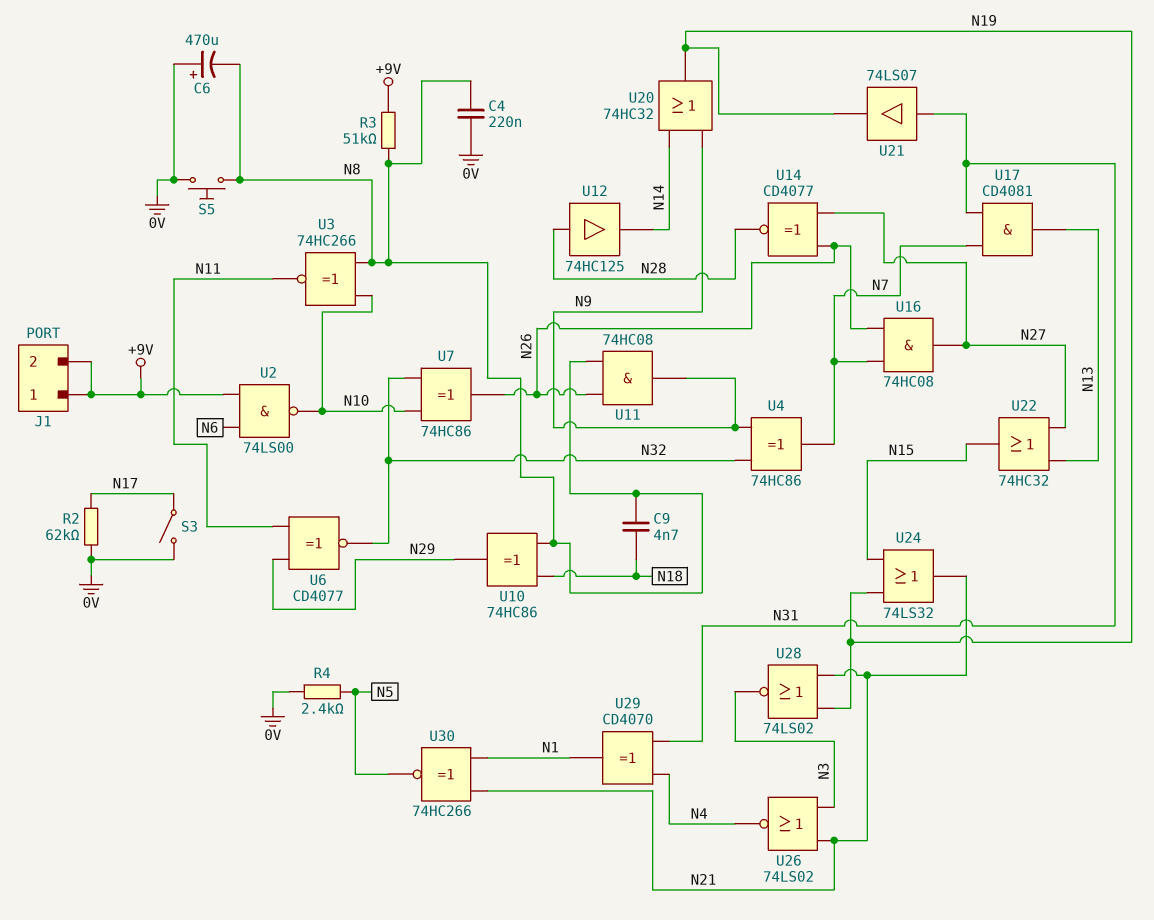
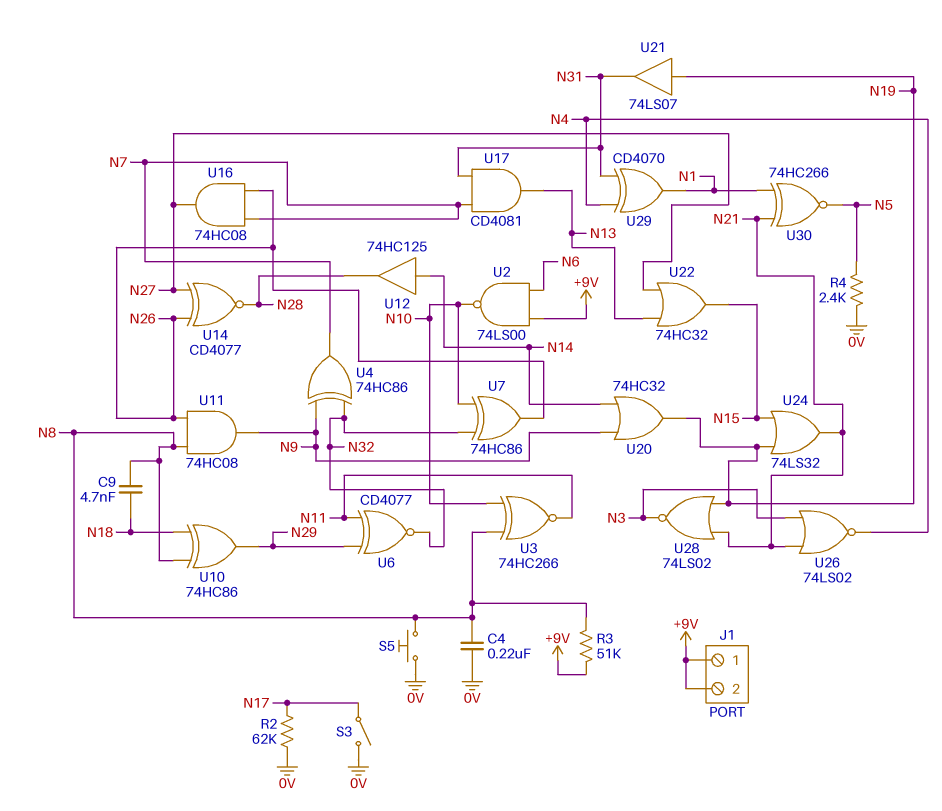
C6: 470uF (plus 0V, minus N8) -> none
U12: buffer 74HC125 (in N28, out N14) -> buffer 74HC125 (in N14, out N28)
U21: buffer 74LS07 (in N31, out N19) -> buffer 74LS07 (in N19, out N31)

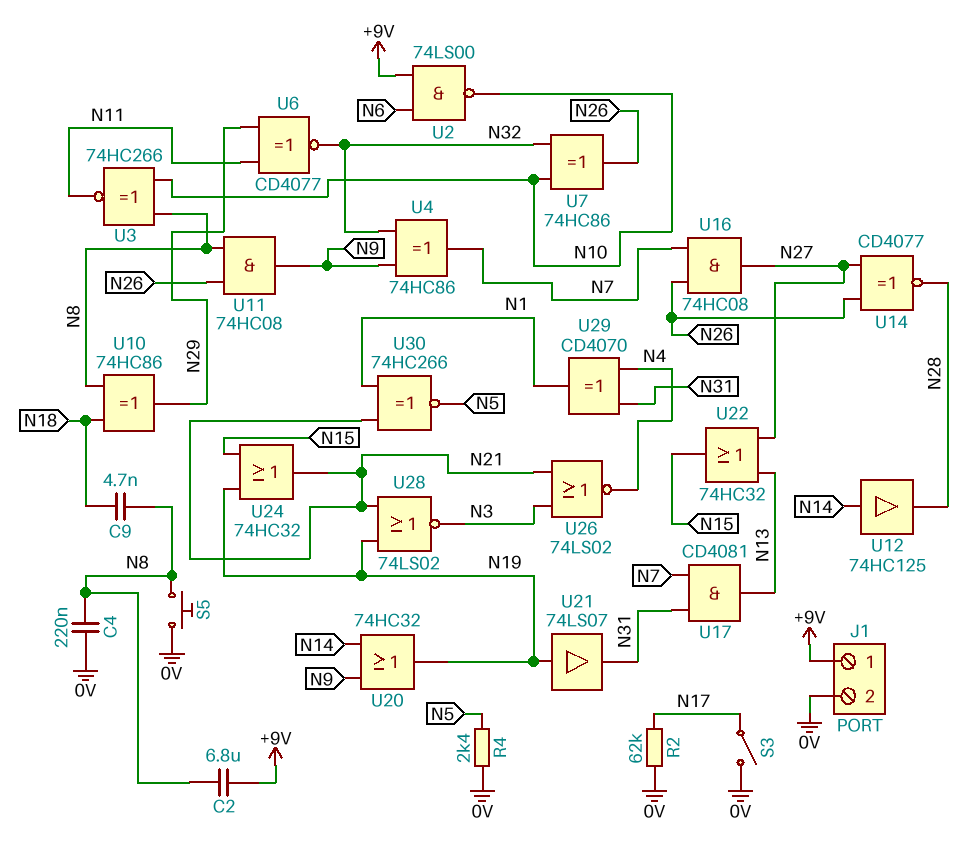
C2: none -> 6.8uF (+9V, N8)
J1 pin 2: +9V -> 0V
R3: 51k (+9V, N8) -> none
U24: OR 74LS32 (in N15, in N19, out N21) -> OR 74HC32 (in N15, in N19, out N21)

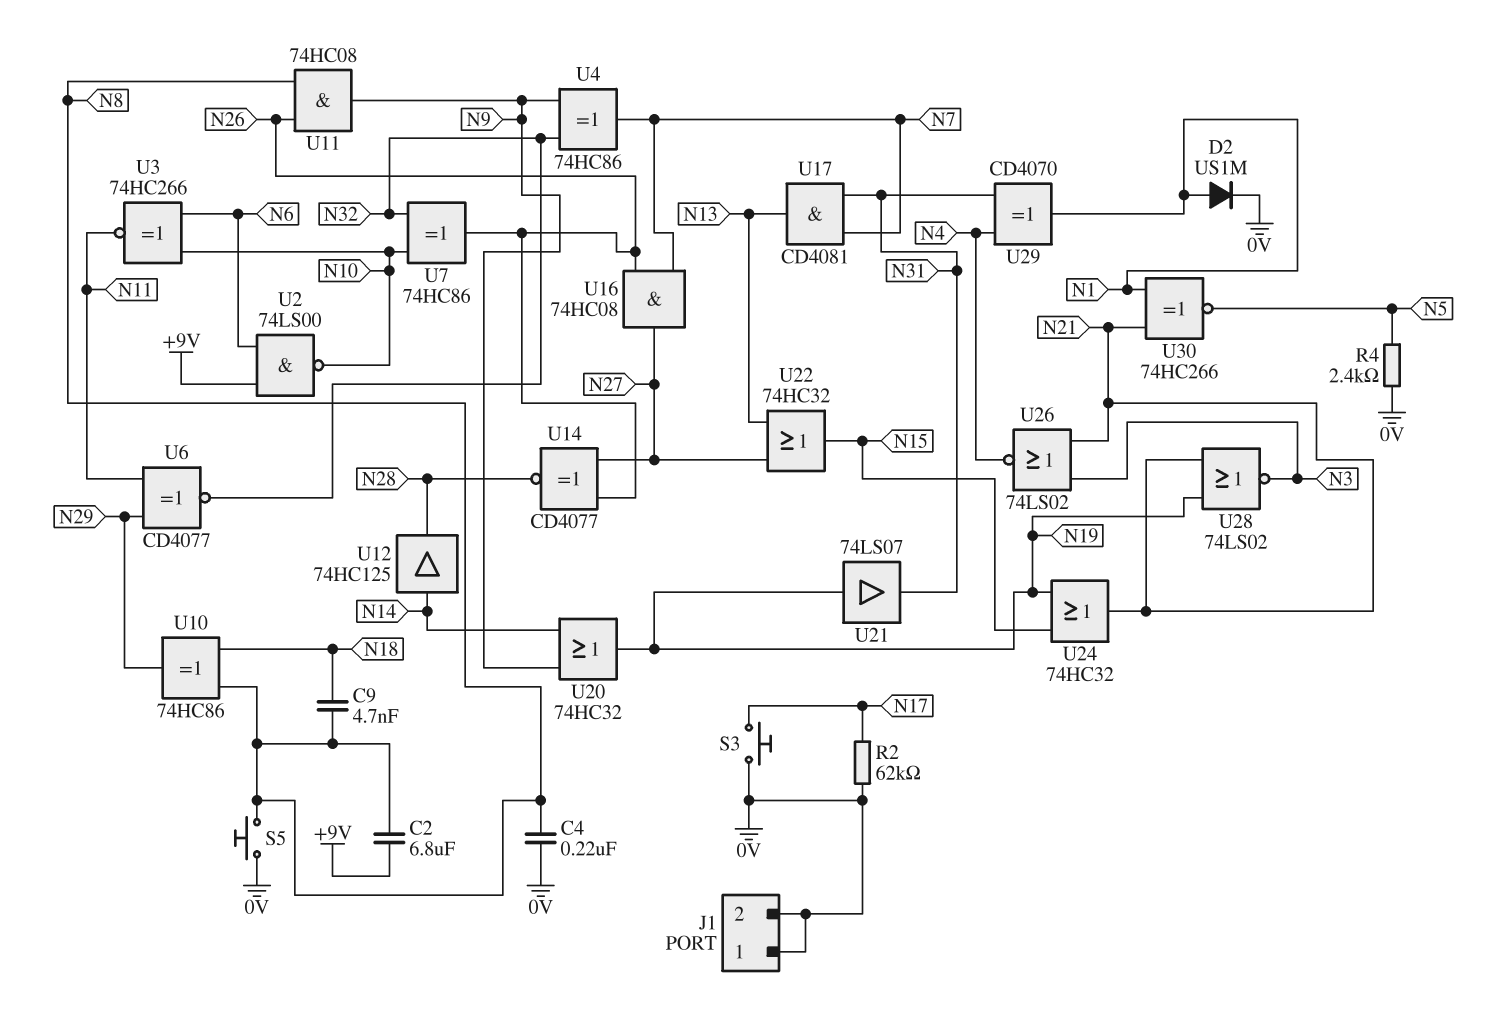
D2: none -> diode US1M (A N1, K 0V)
J1 pin 1: +9V -> 0V
S3: switch (0V, N17) -> button (0V, N17)
U3: XNOR 74HC266 (in N8, in N10, out N11) -> XNOR 74HC266 (in N6, in N10, out N11)

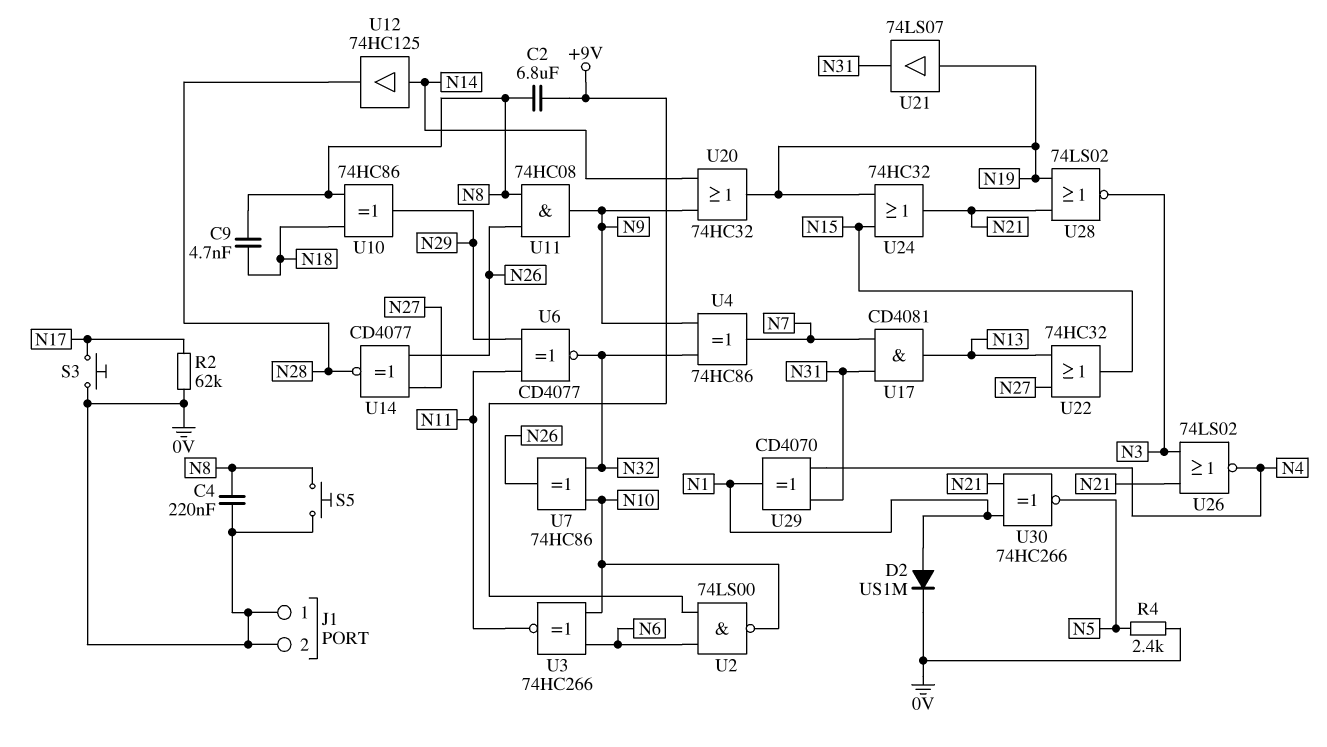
U16: AND 74HC08 (in N7, in N26, out N27) -> none

